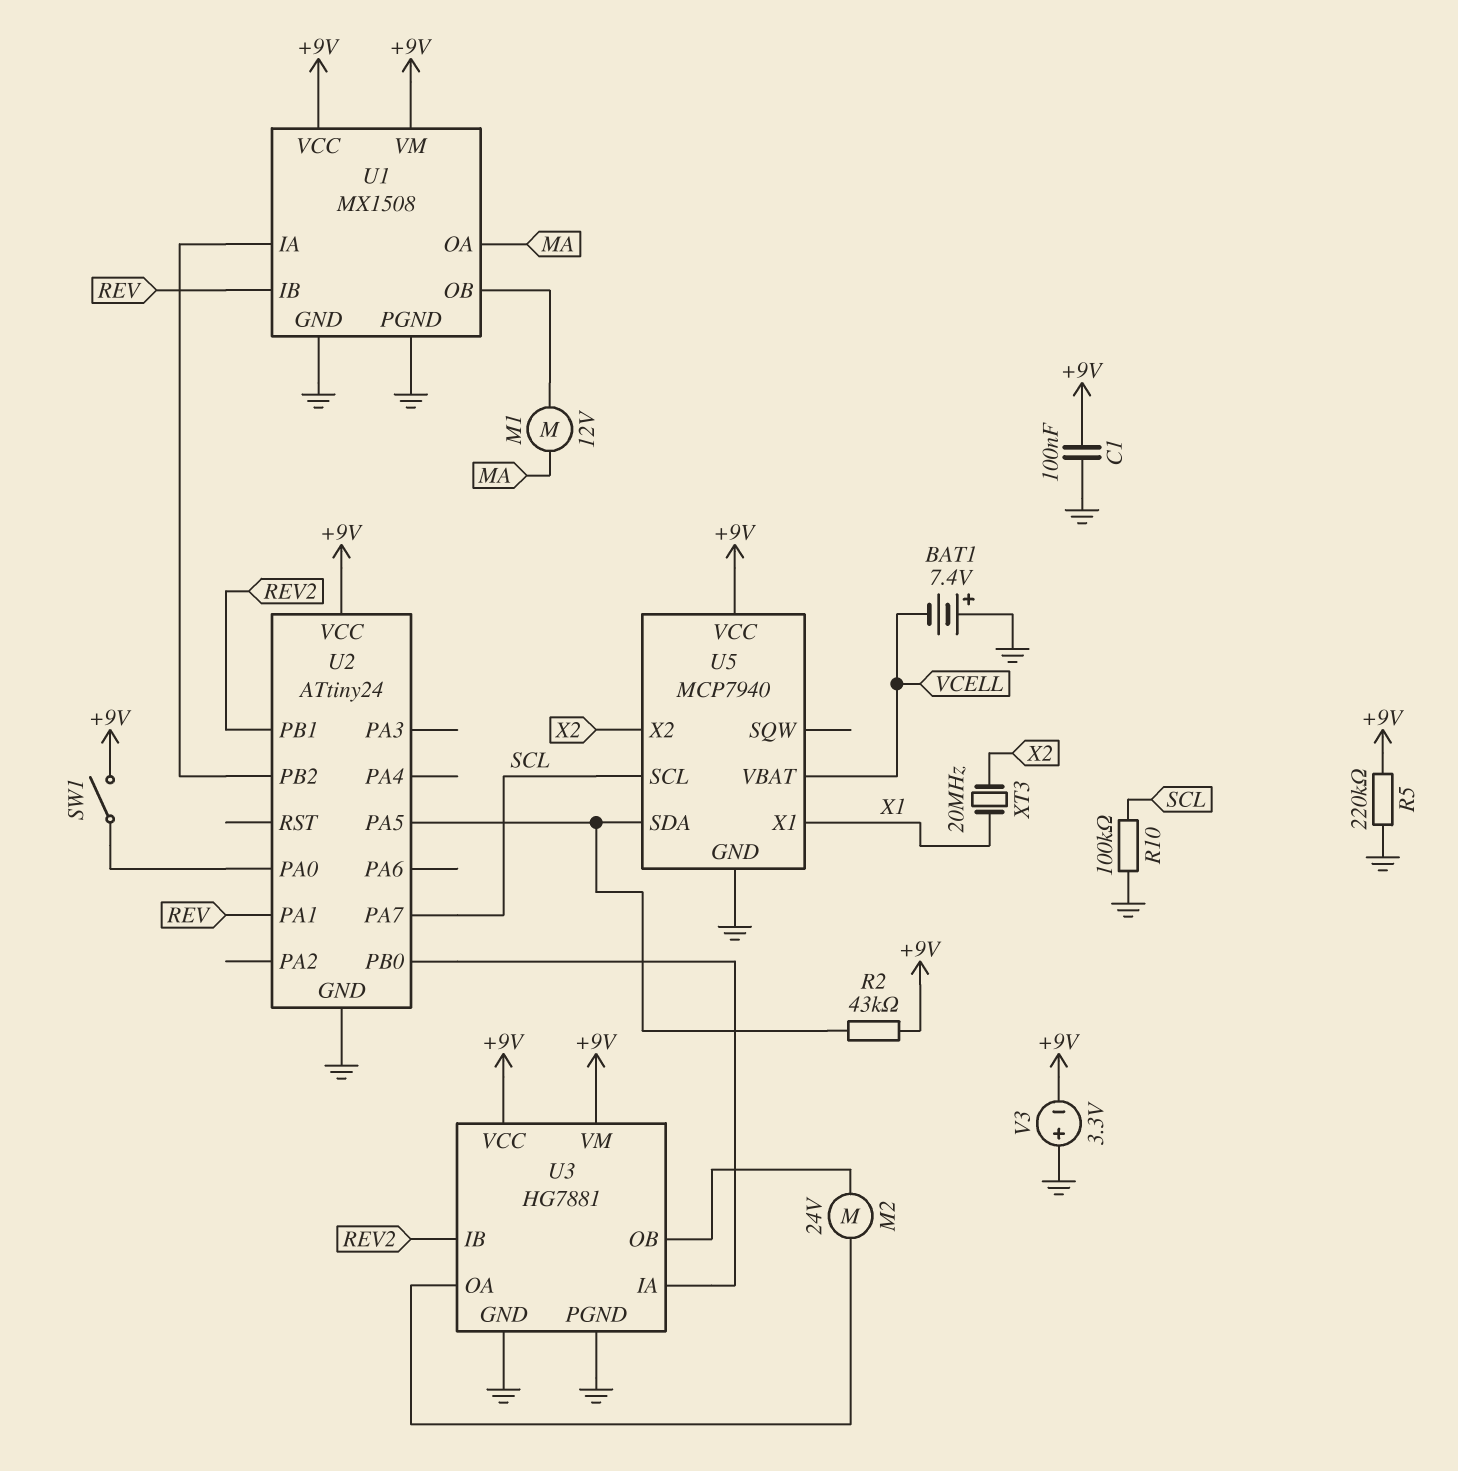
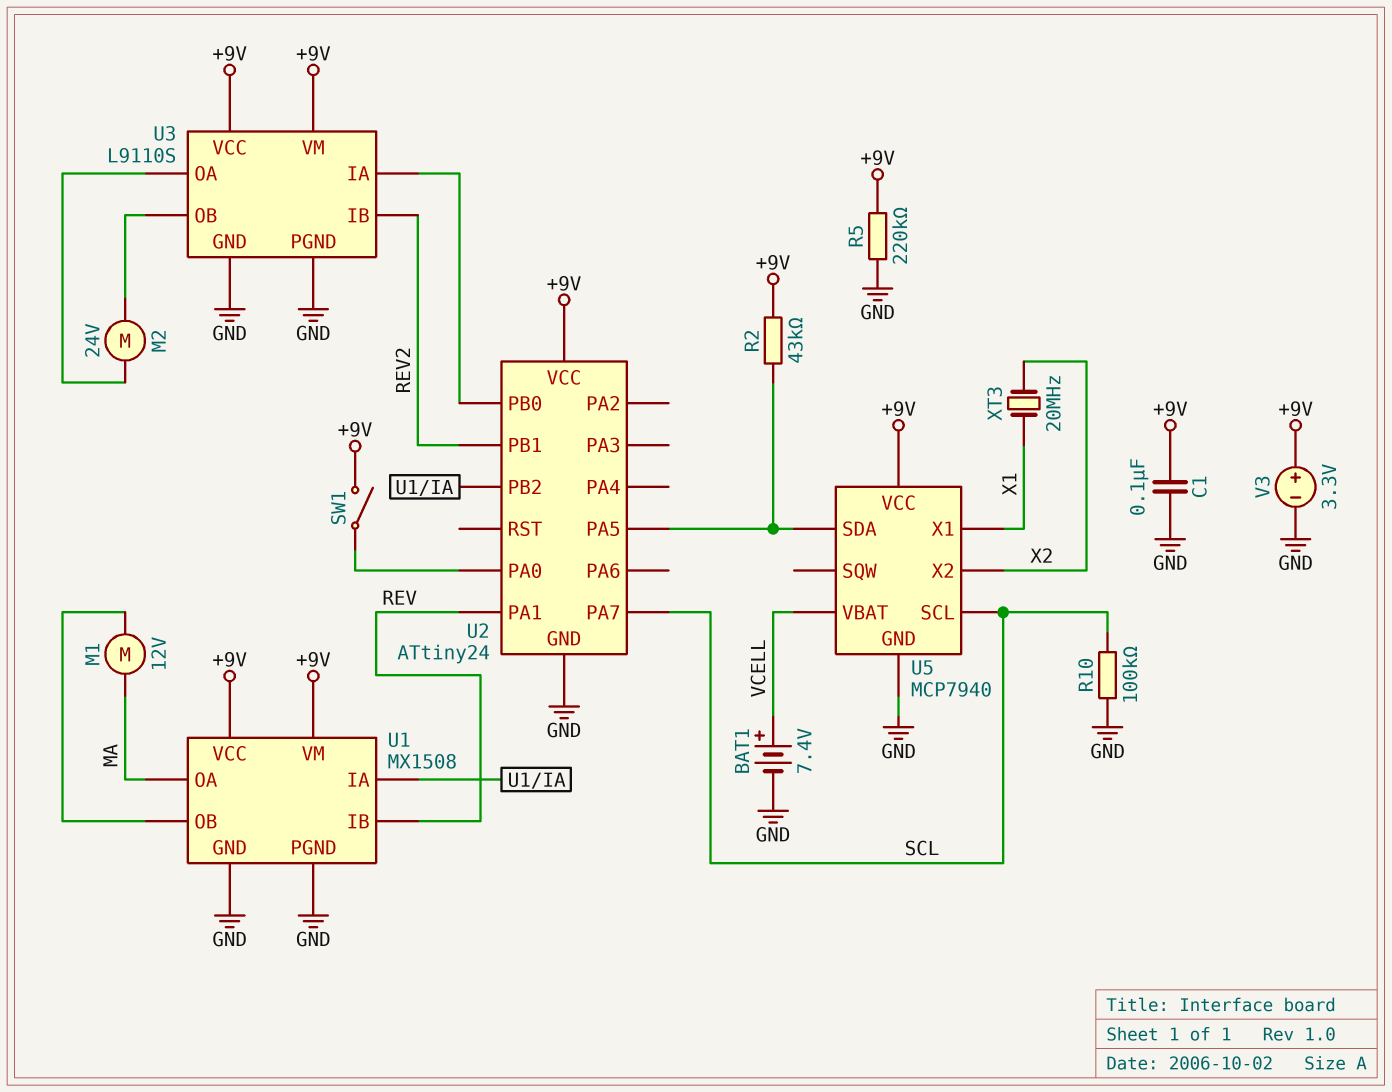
BAT1: 7.4V (plus GND, minus VCELL) -> 7.4V (plus VCELL, minus GND)
U3: HG7881 -> L9110S
V3: 3.3V (plus GND, minus +9V) -> 3.3V (plus +9V, minus GND)

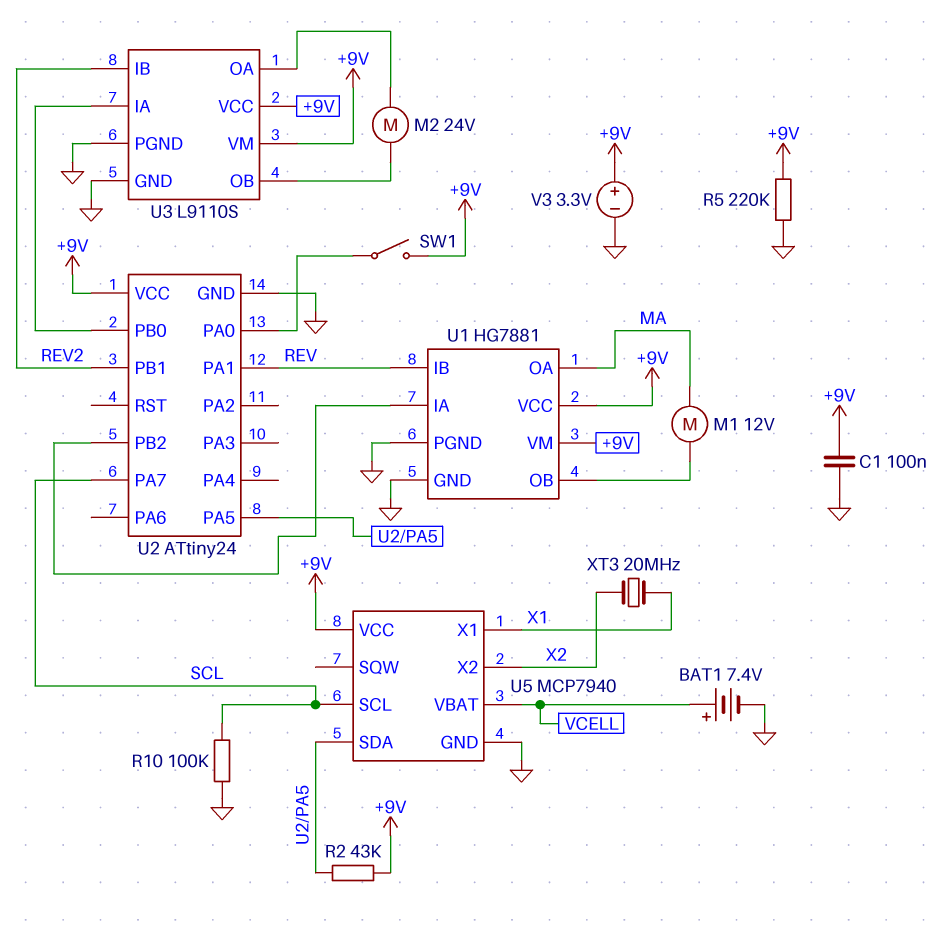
U1: MX1508 -> HG7881

